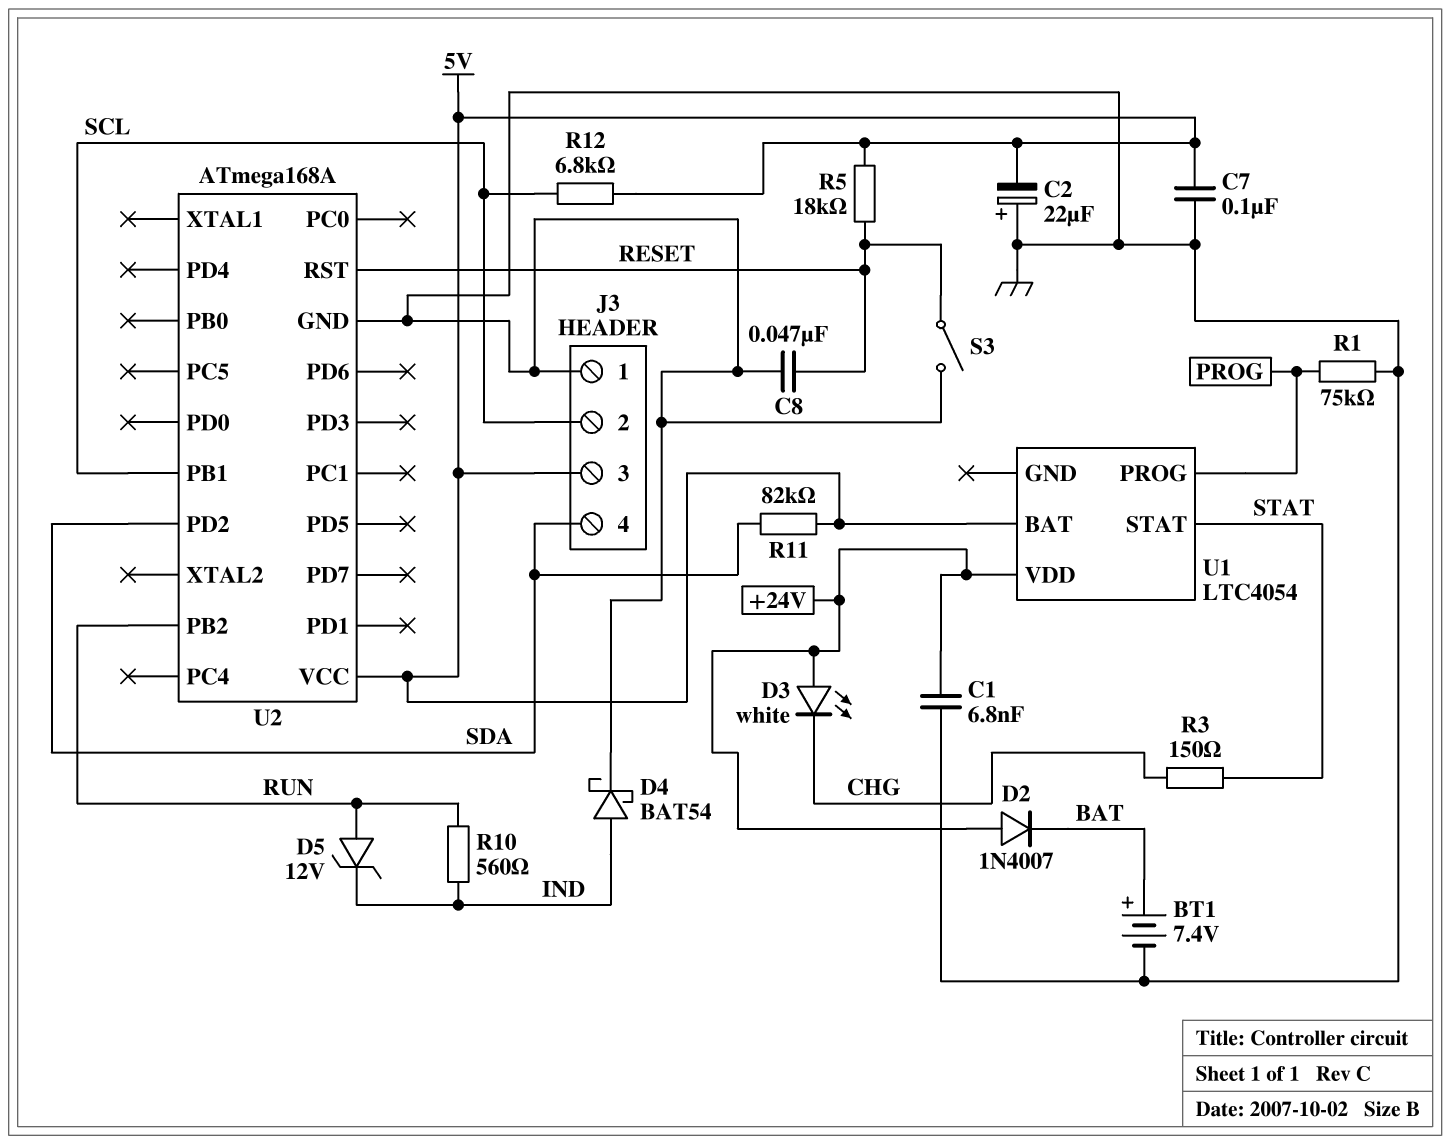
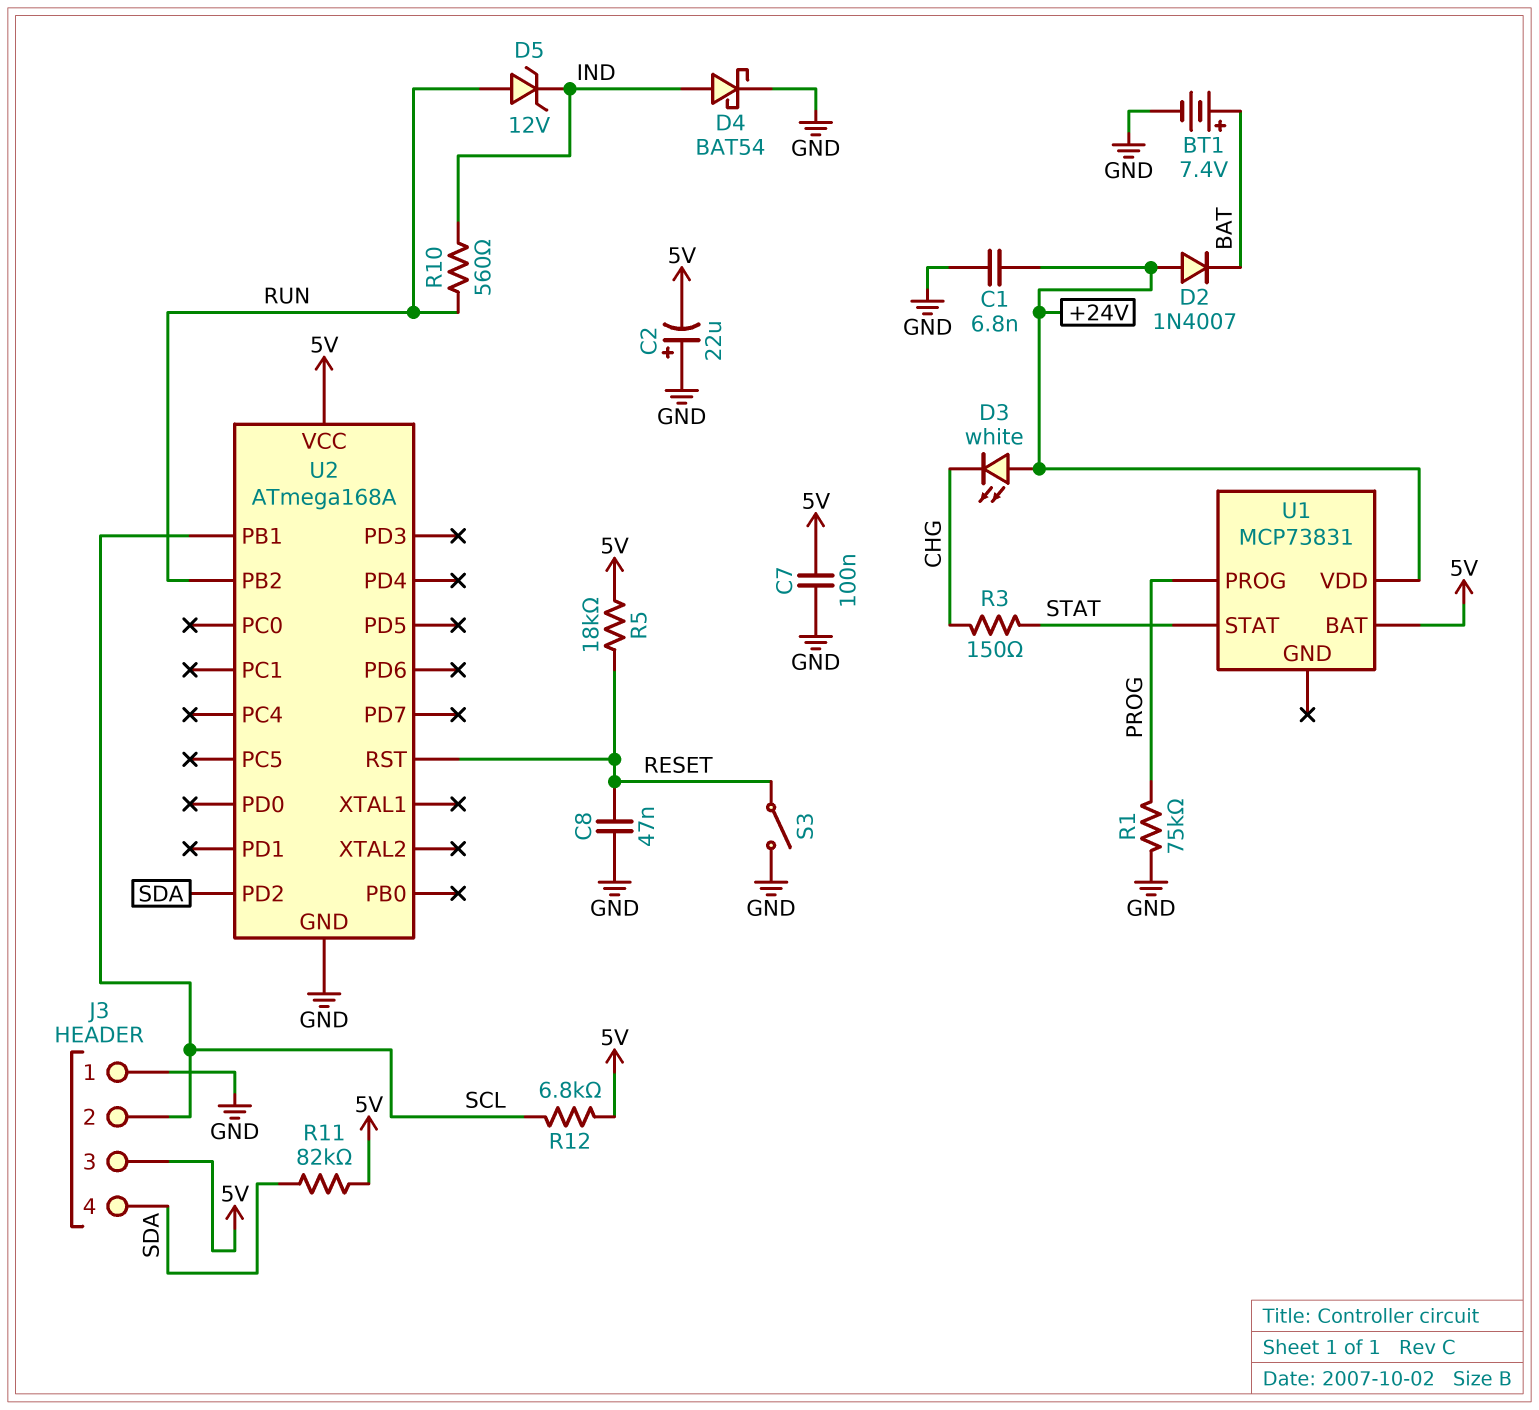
U1: LTC4054 -> MCP73831

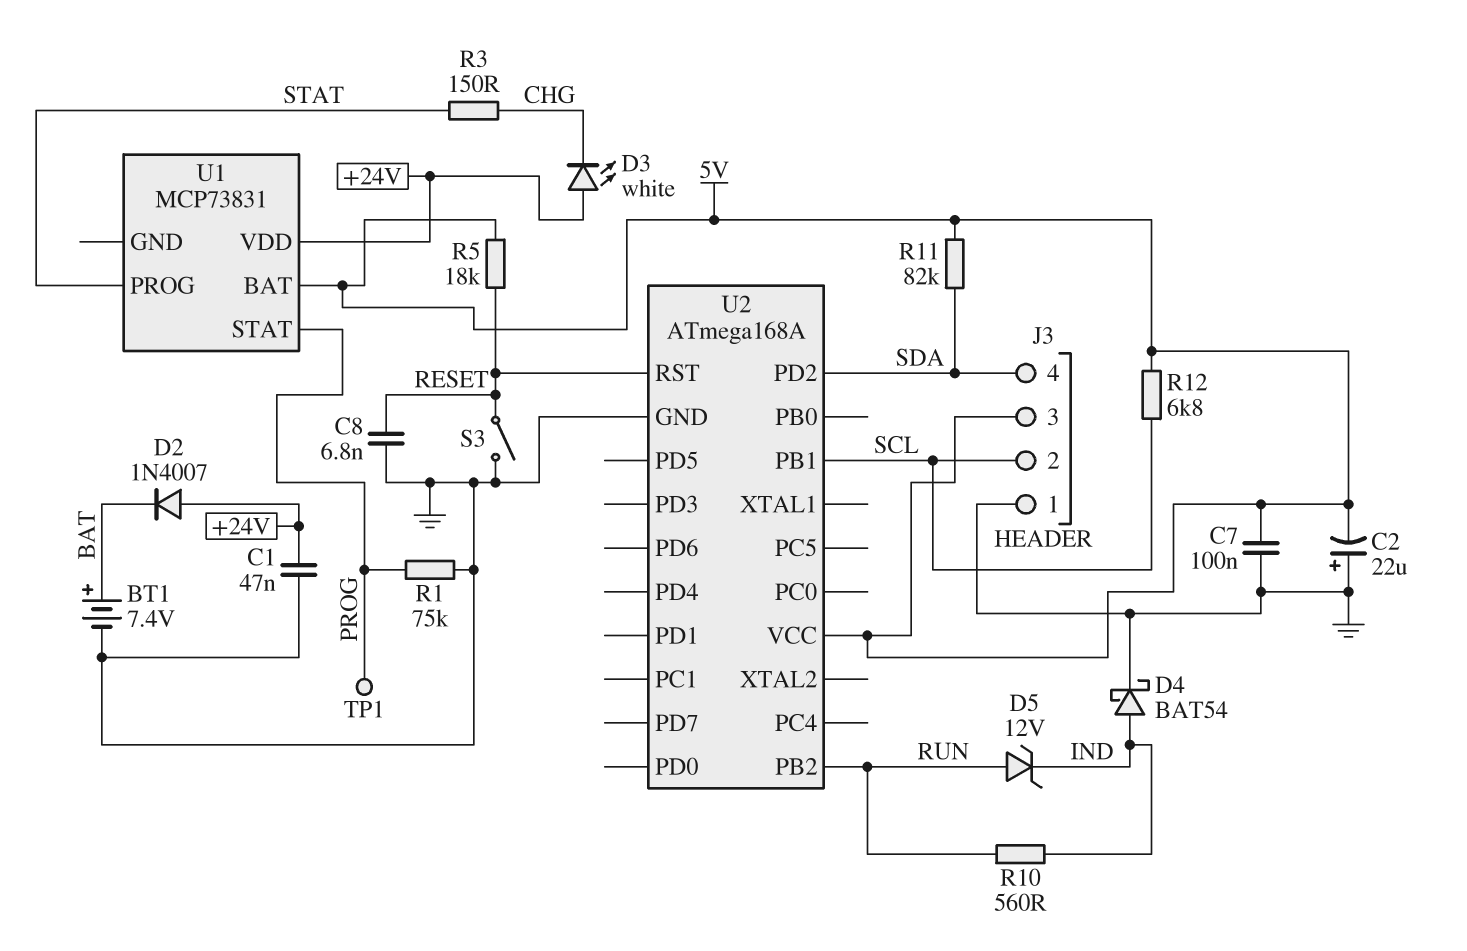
C1: 6.8nF (+24V, GND) -> 47nF (+24V, GND)
C8: 47nF (GND, RESET) -> 6.8nF (GND, RESET)
TP1: none -> test point (PROG)
U1 pin PROG: PROG -> STAT
U1 pin STAT: STAT -> PROG

